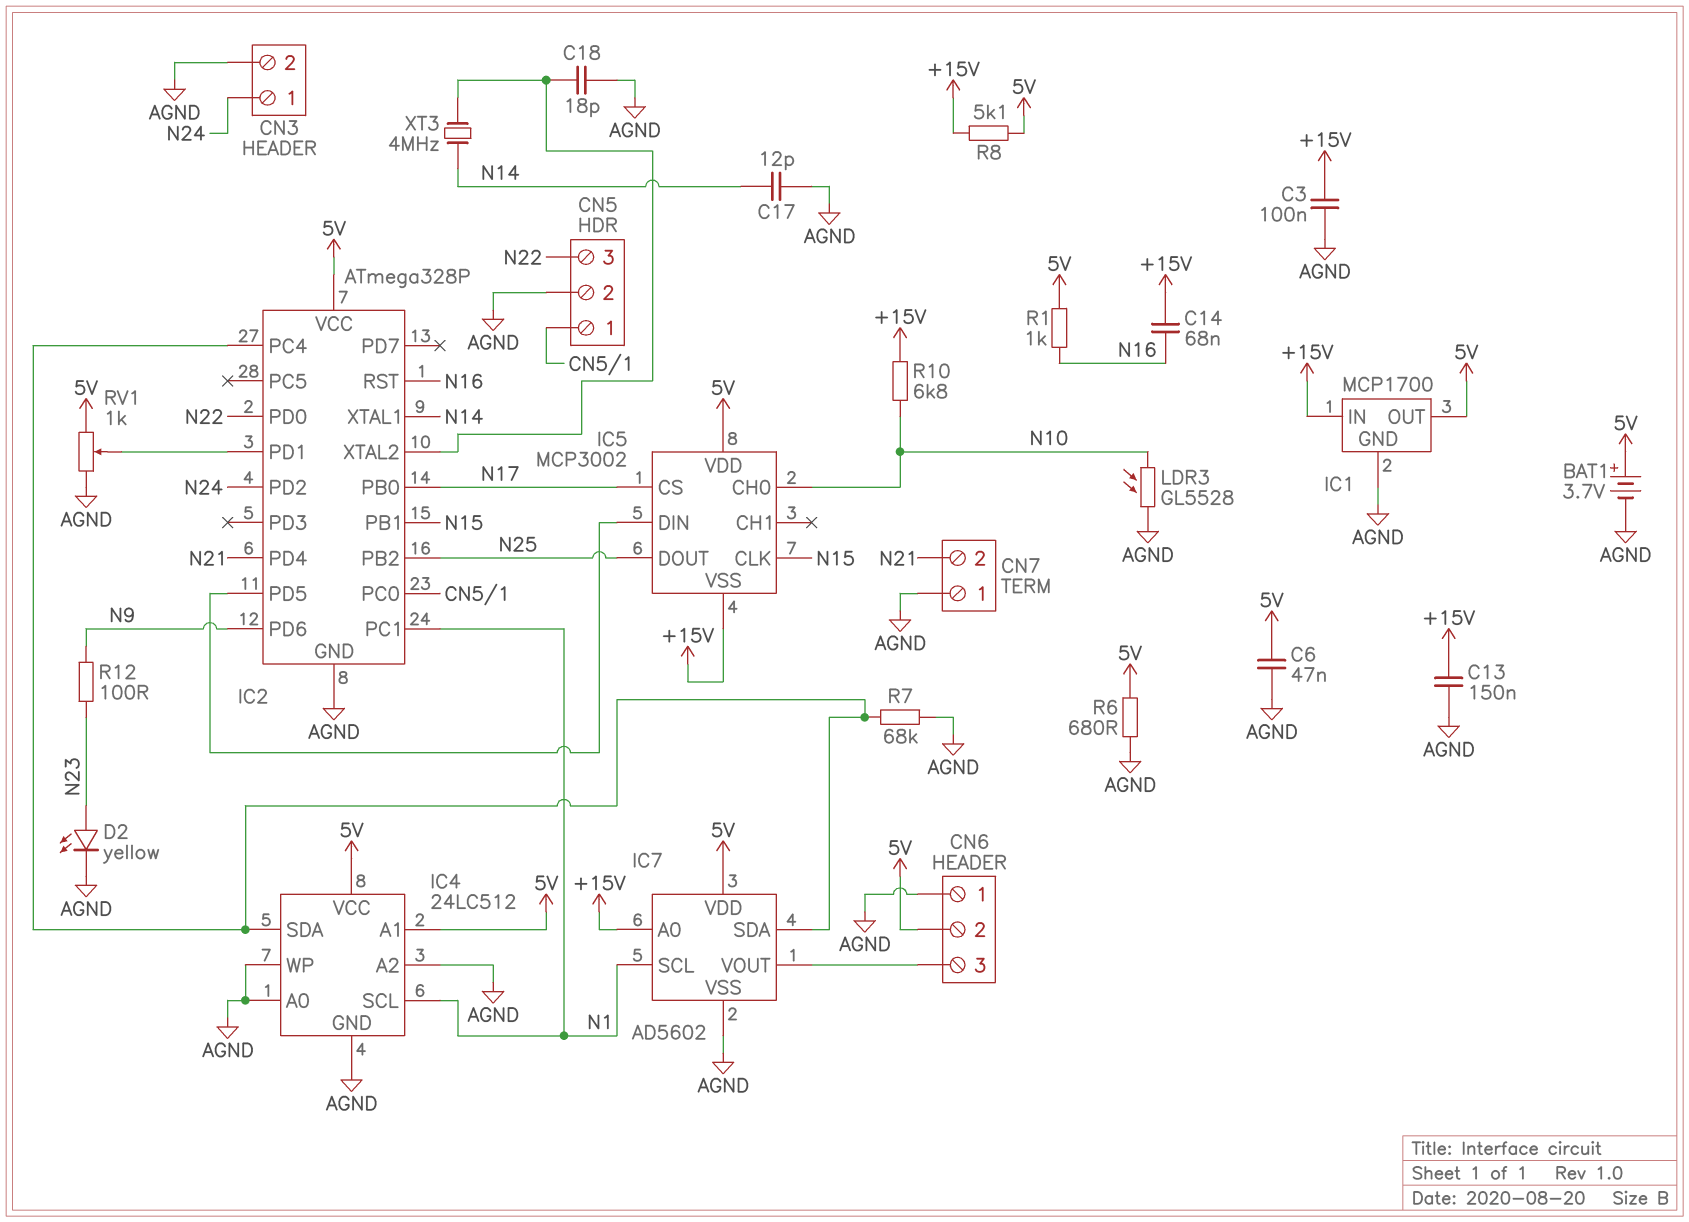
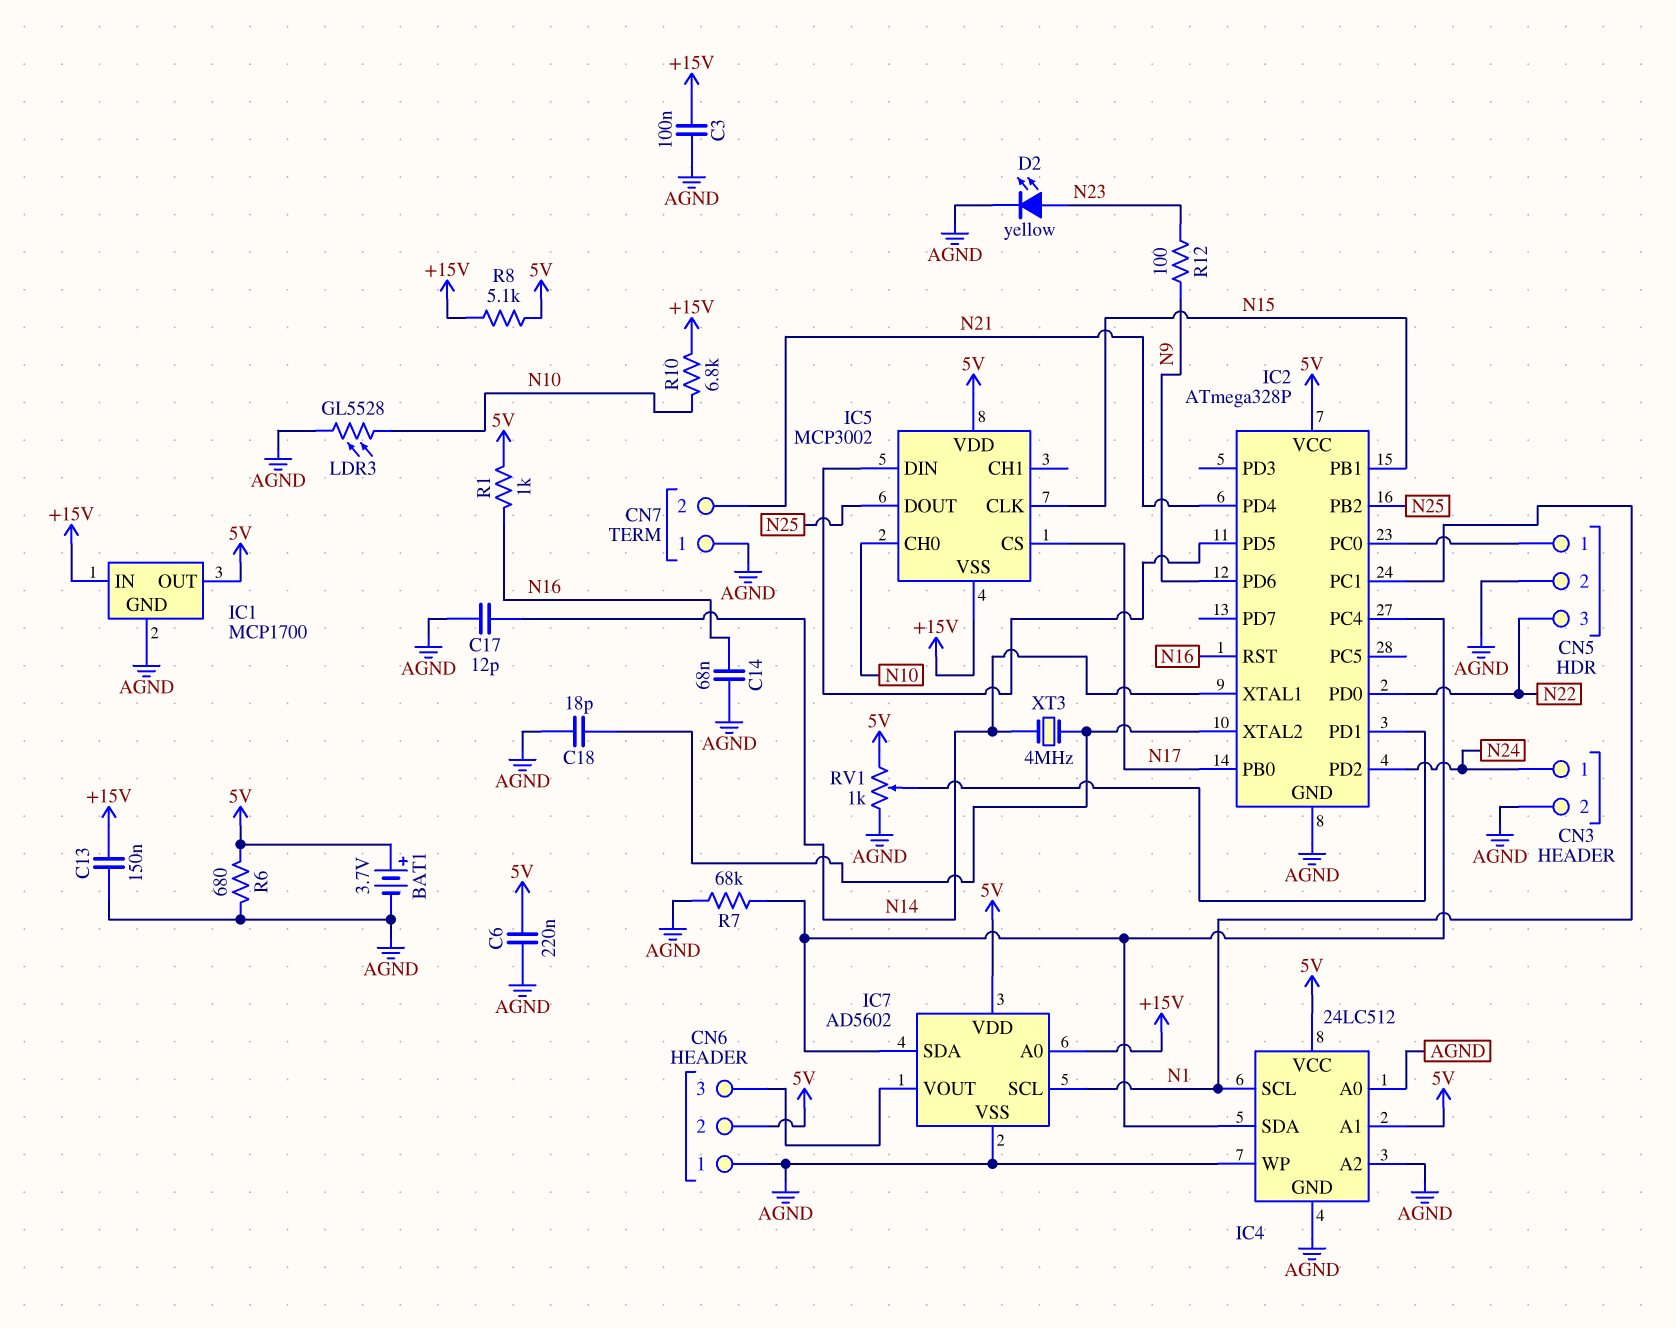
C6: 47nF (5V, AGND) -> 220nF (5V, AGND)
C14: 68nF (+15V, N16) -> 68nF (AGND, N16)

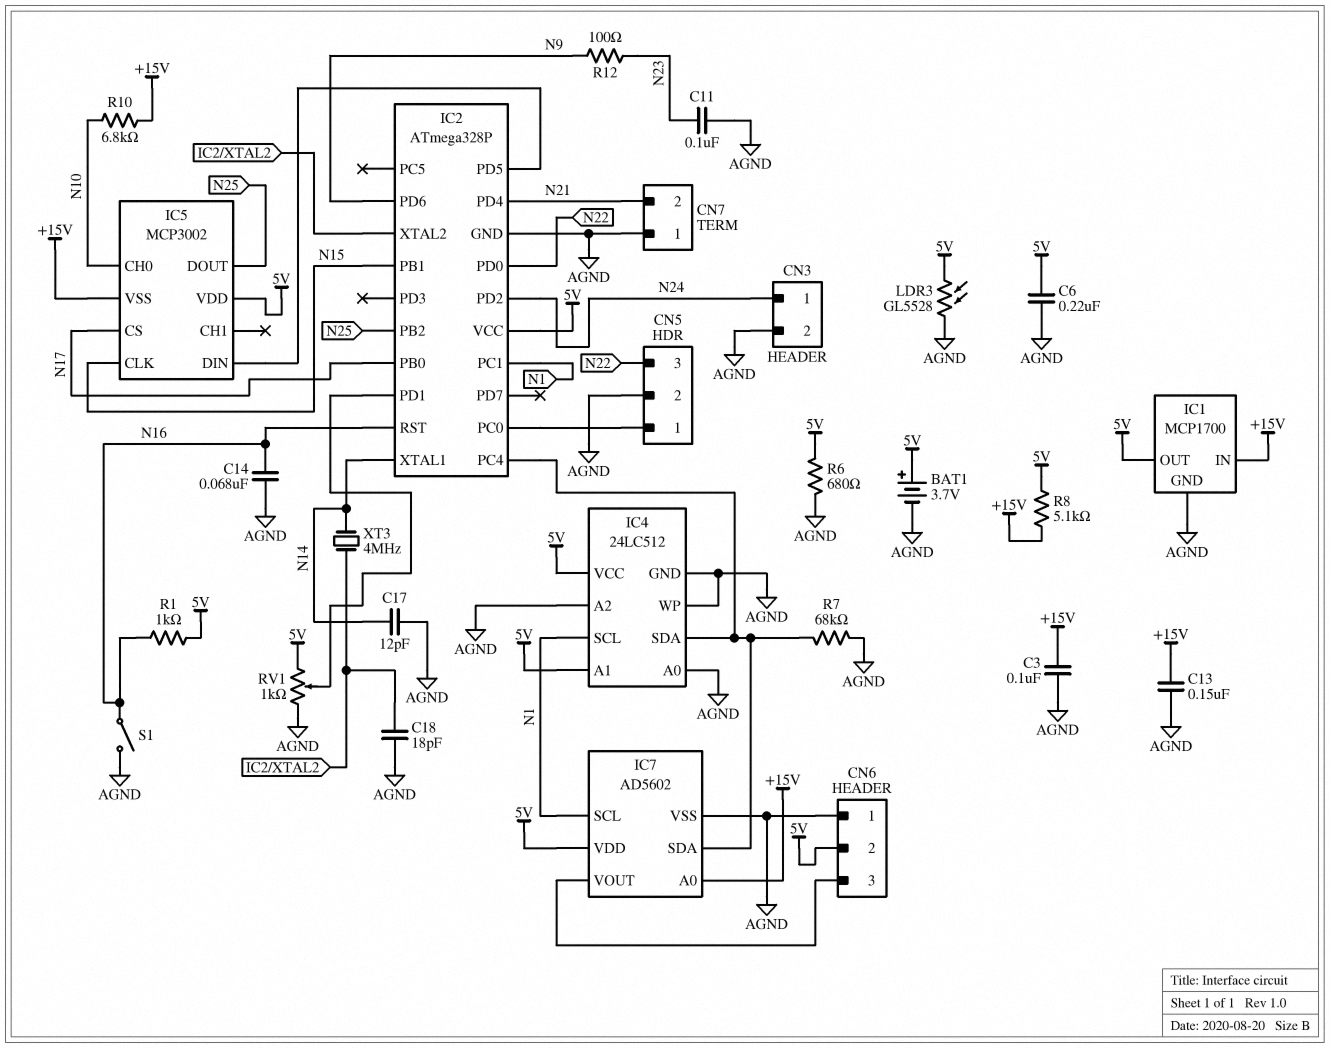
C11: none -> 100nF (AGND, N23)
D2: LED yellow (A N23, K AGND) -> none
LDR3: GL5528 (AGND, N10) -> GL5528 (5V, AGND)
S1: none -> switch (AGND, N16)

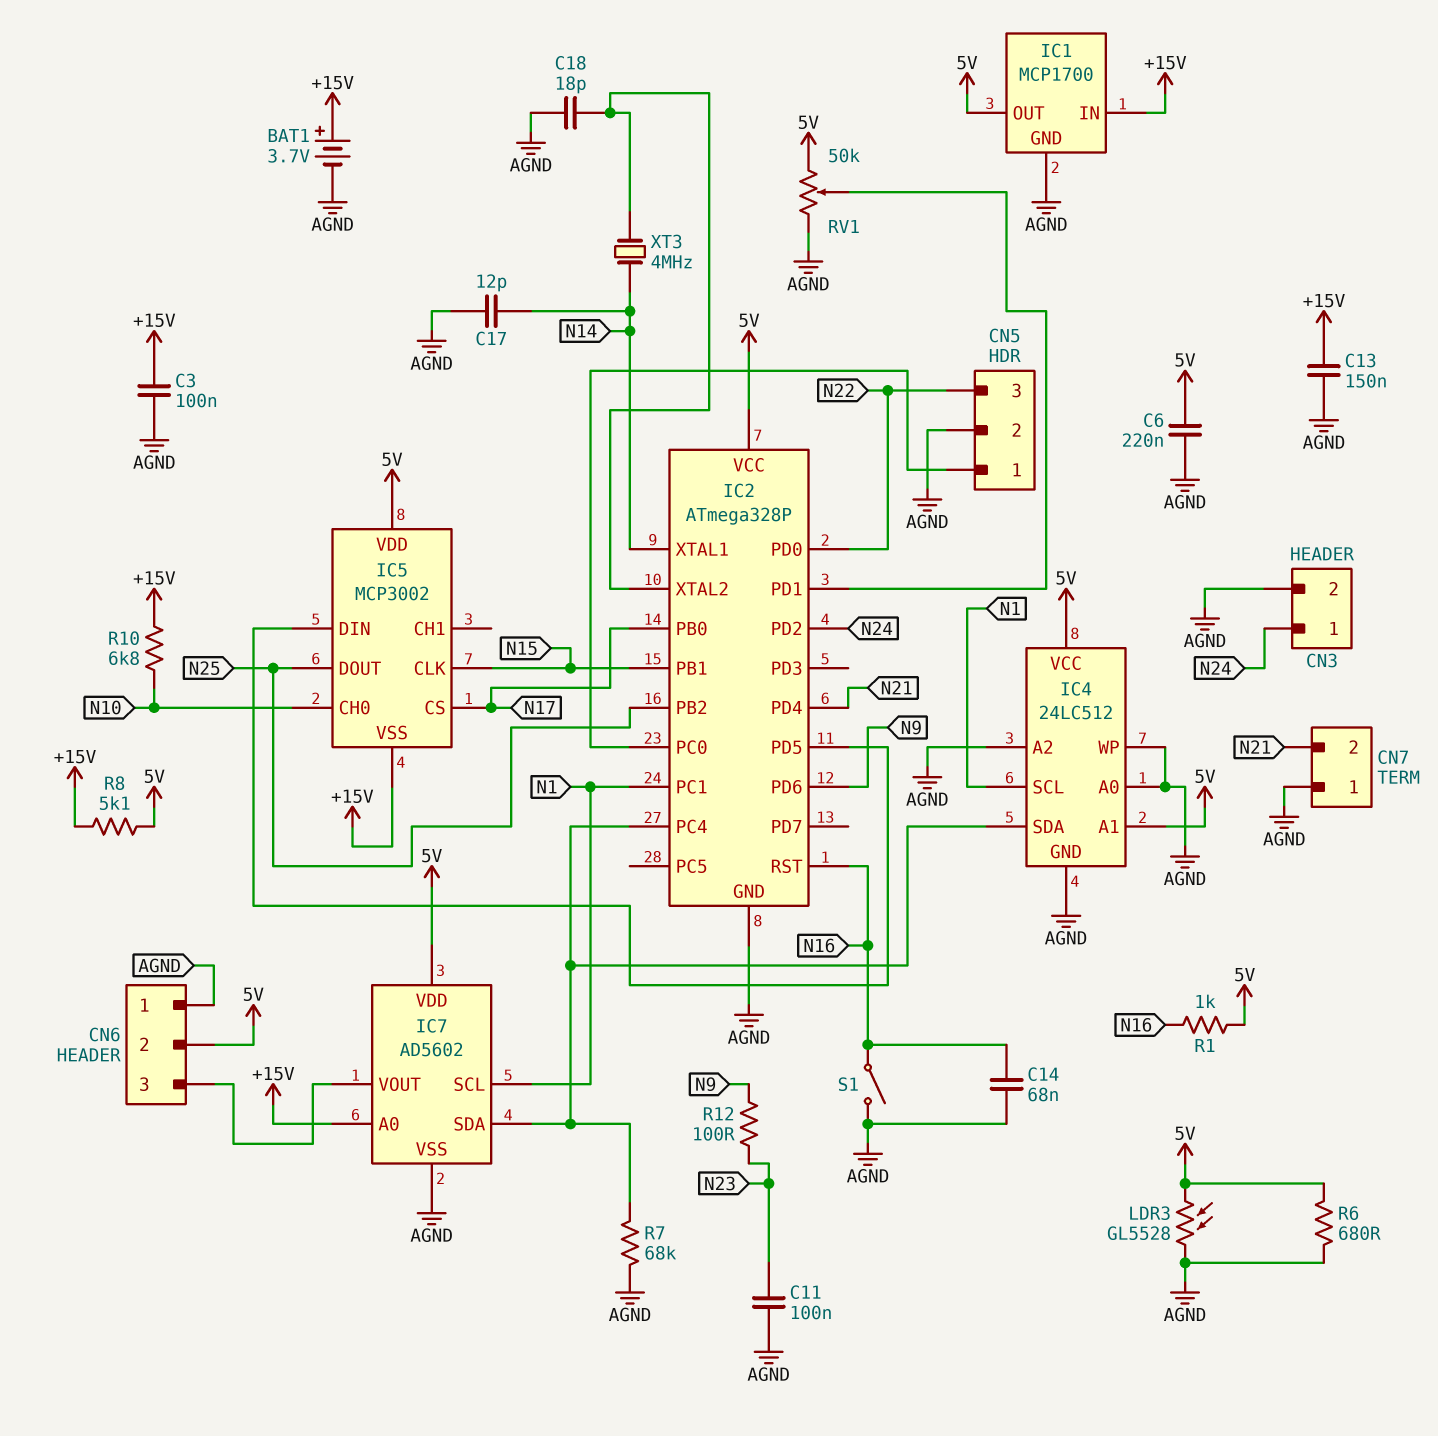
BAT1: 3.7V (plus 5V, minus AGND) -> 3.7V (plus +15V, minus AGND)
RV1: 1k (5V, AGND, wiper IC2/PD1) -> 50k (5V, AGND, wiper IC2/PD1)

